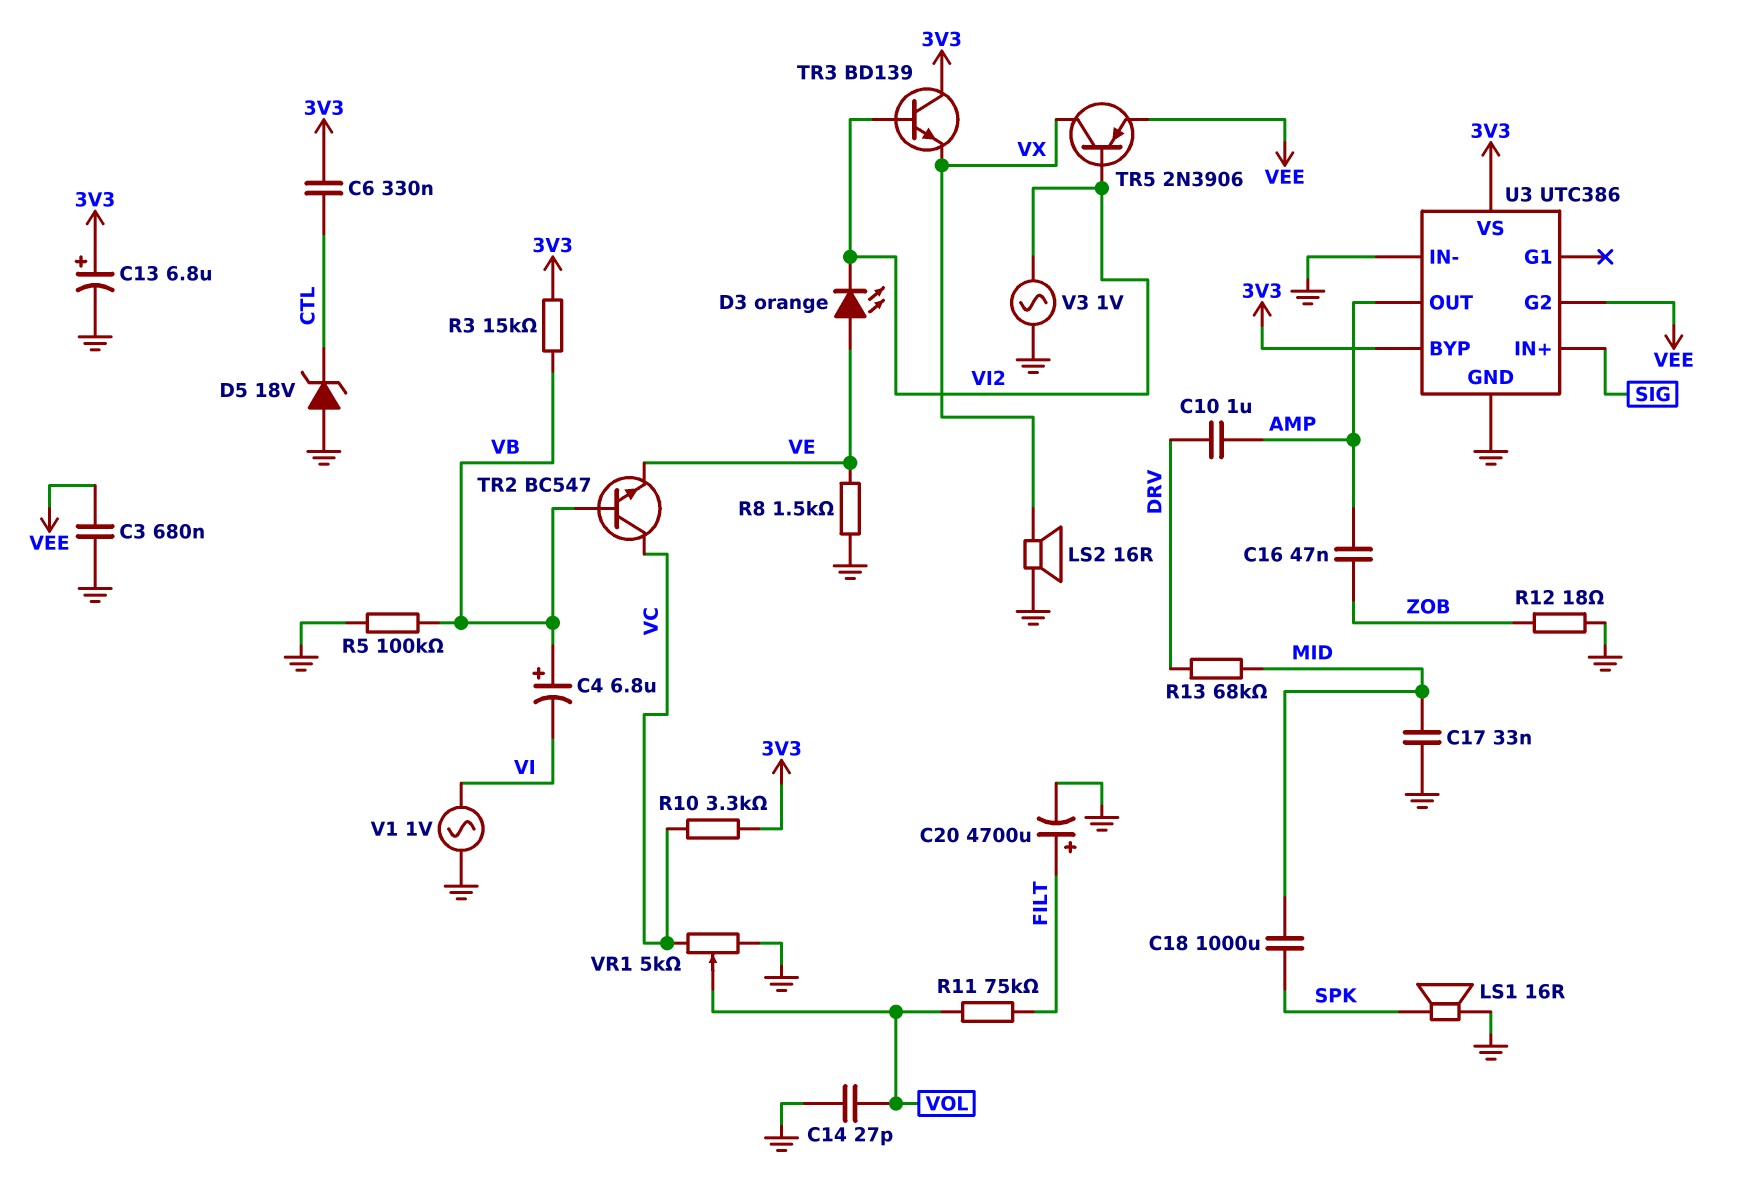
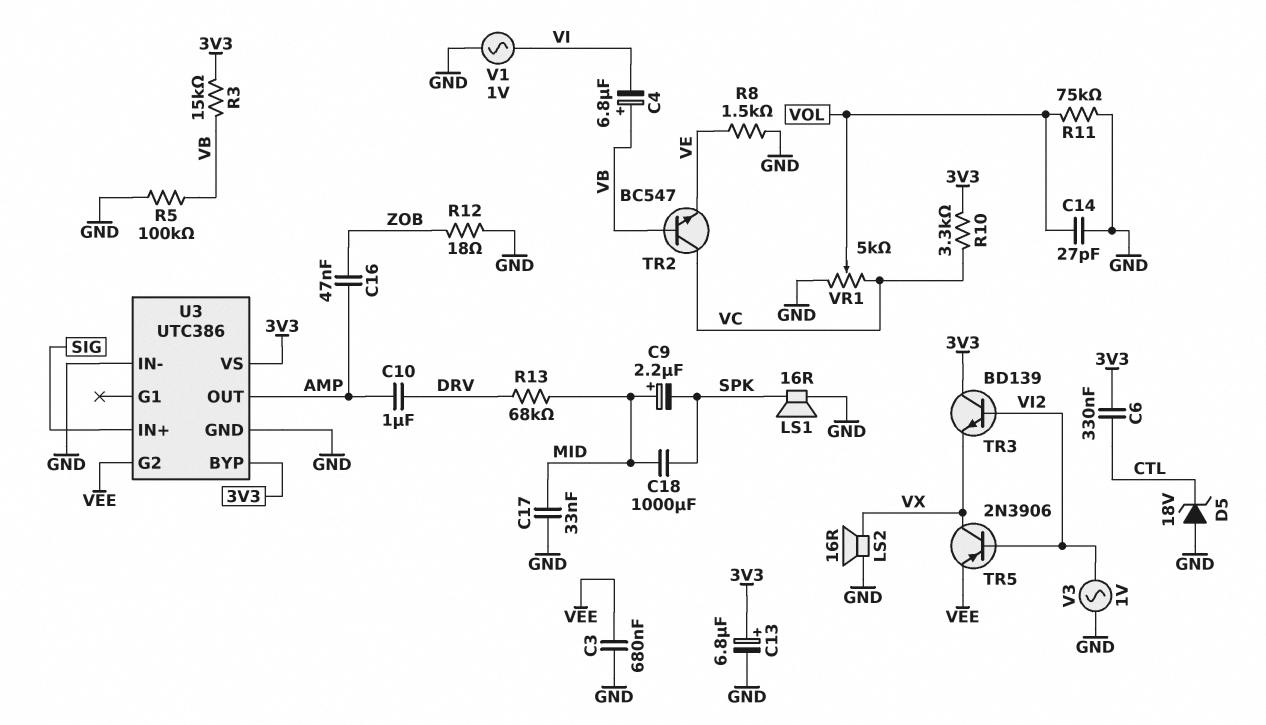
C9: none -> 2.2uF (plus MID, minus SPK)
C20: 4700uF (plus FILT, minus GND) -> none
D3: LED orange (A VE, K VI2) -> none
R11: 75k (FILT, VOL) -> 75k (GND, VOL)

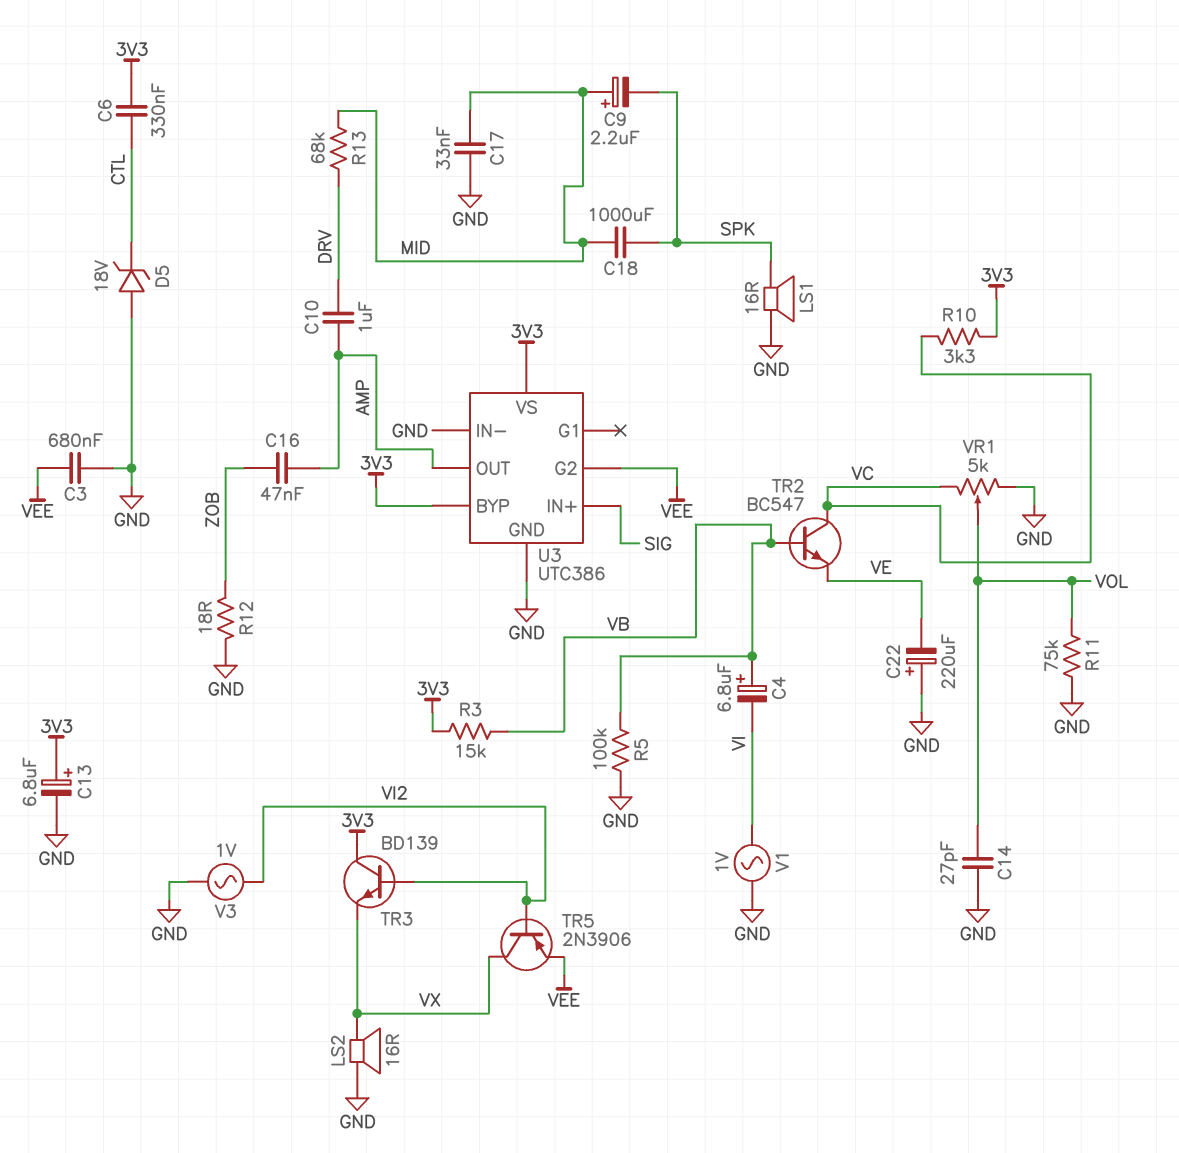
C22: none -> 220uF (plus GND, minus VE)
R8: 1.5k (GND, VE) -> none

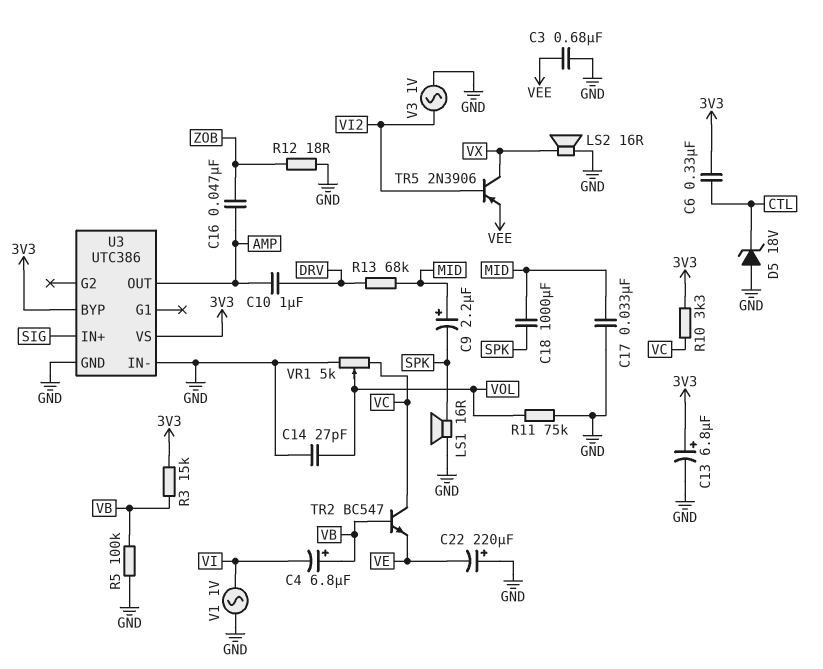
TR3: NPN BD139 (B VI2, C 3V3, E VX) -> none
U3 pin G2: VEE -> none

